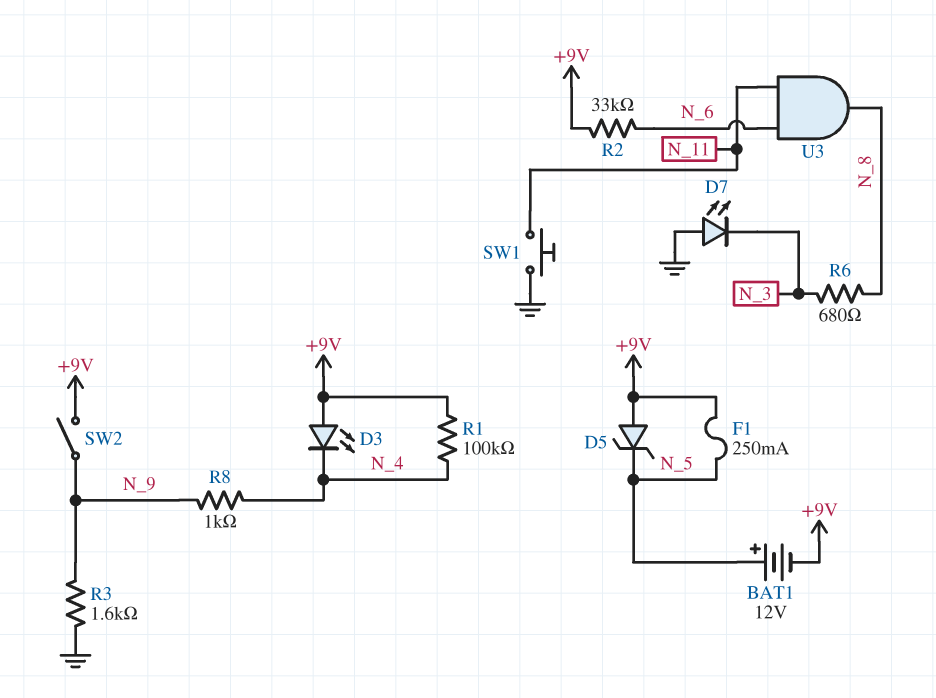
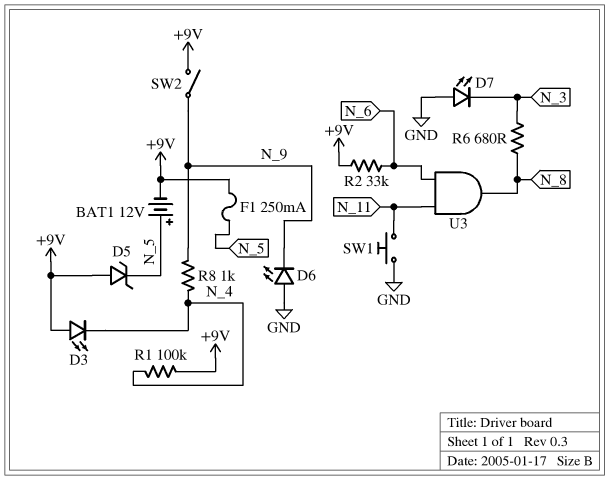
D6: none -> LED (A GND, K N_9)
R3: 1.6k (GND, N_9) -> none

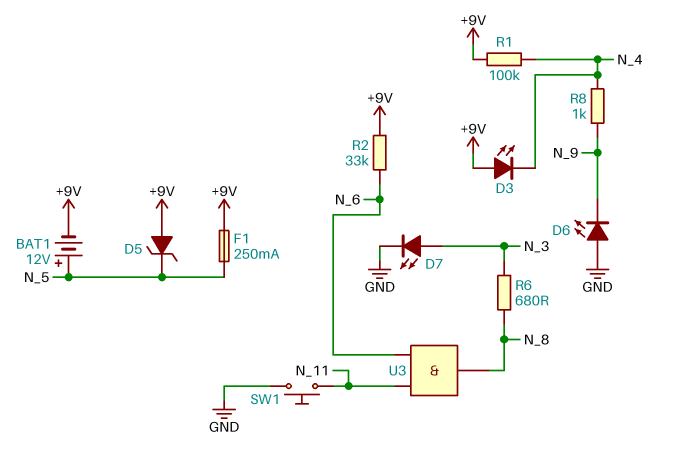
D7: LED (A GND, K N_3) -> LED (A N_3, K GND)
SW2: switch (+9V, N_9) -> none

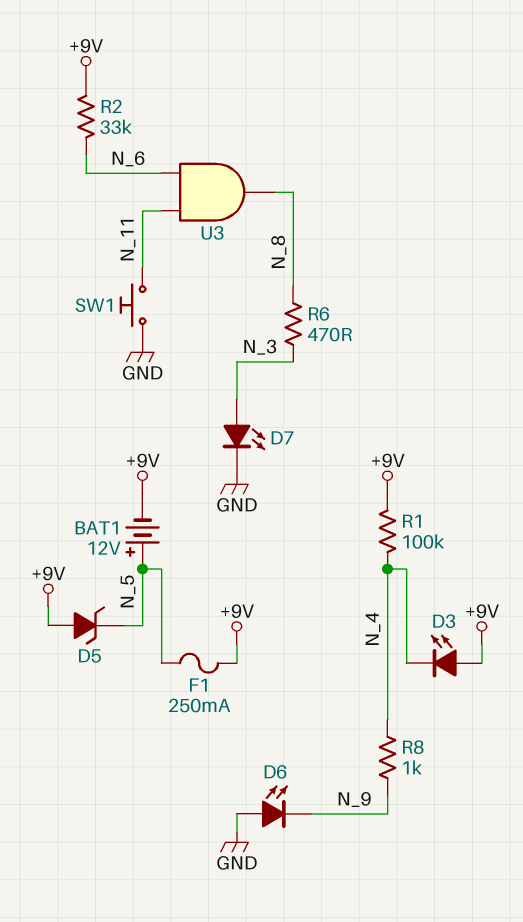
R6: 680 (N_3, N_8) -> 470 (N_3, N_8)

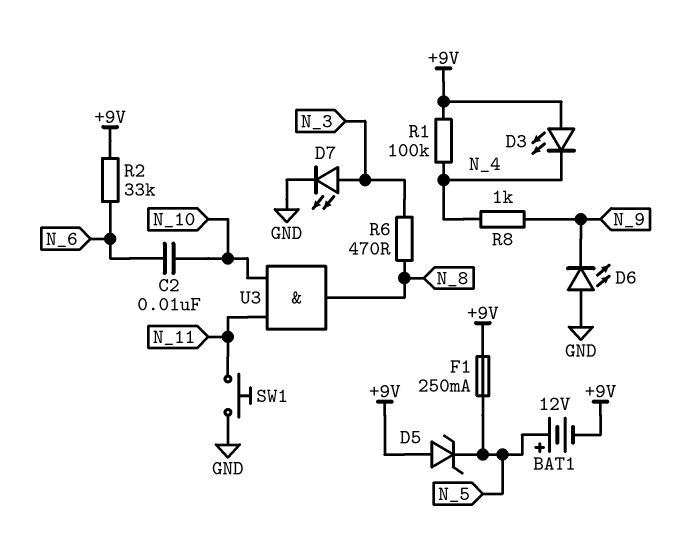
C2: none -> 10nF (N_6, N_10)
U3: AND (in N_6, in N_11, out N_8) -> AND (in N_10, in N_11, out N_8)

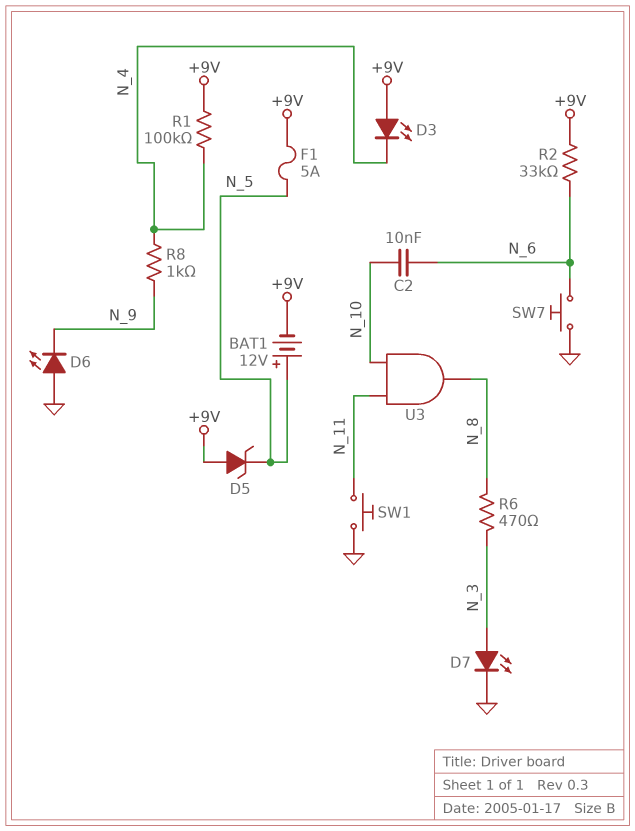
F1: 250mA (+9V, N_5) -> 5A (+9V, N_5)
SW7: none -> button (GND, N_6)

